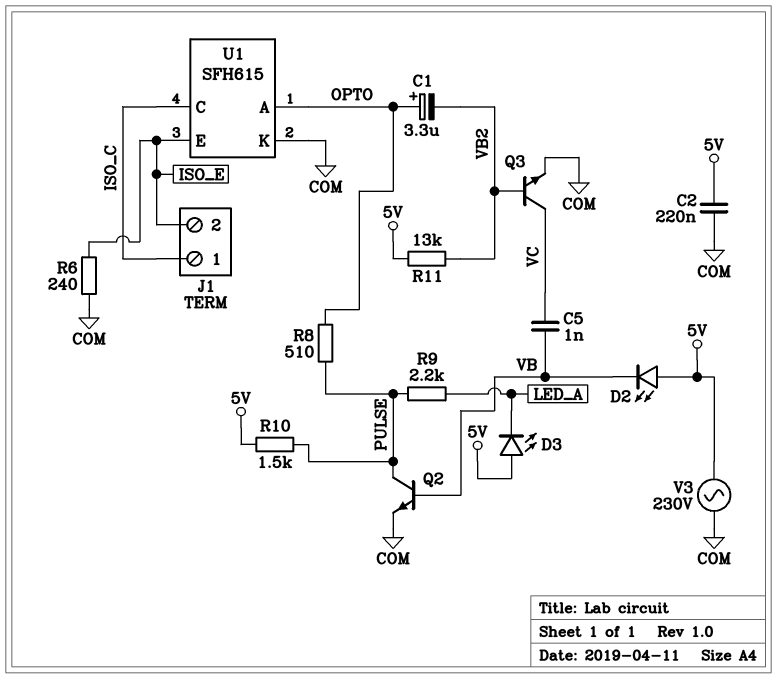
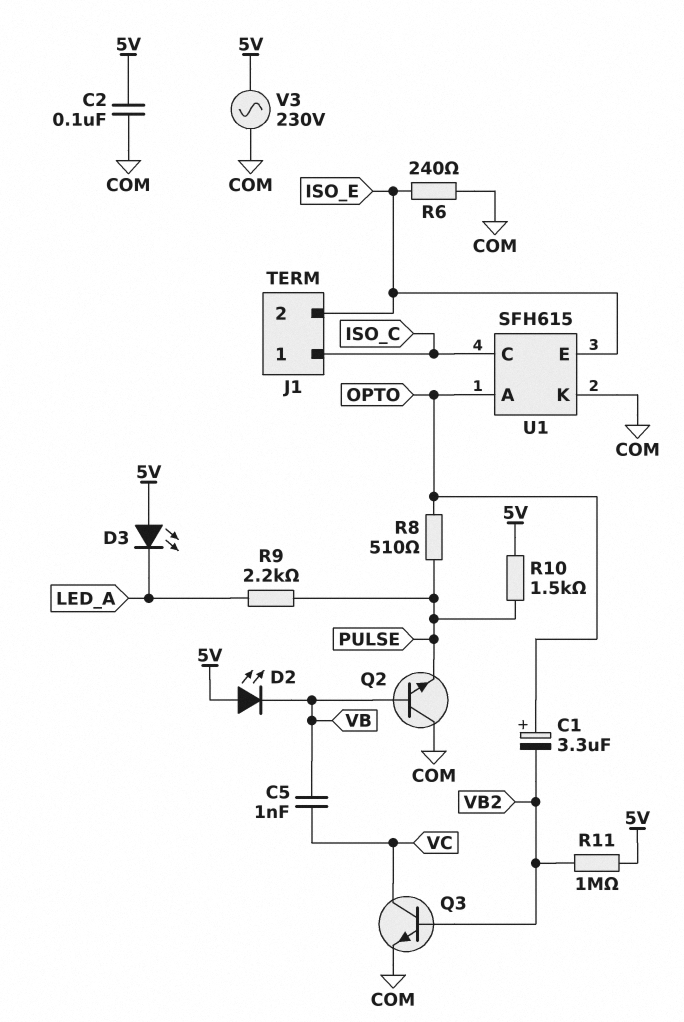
C2: 220nF (5V, COM) -> 100nF (5V, COM)
Q2: NPN (B VB, C PULSE, E COM) -> NPN (B VB, C COM, E PULSE)
R11: 13k (5V, VB2) -> 1M (5V, VB2)

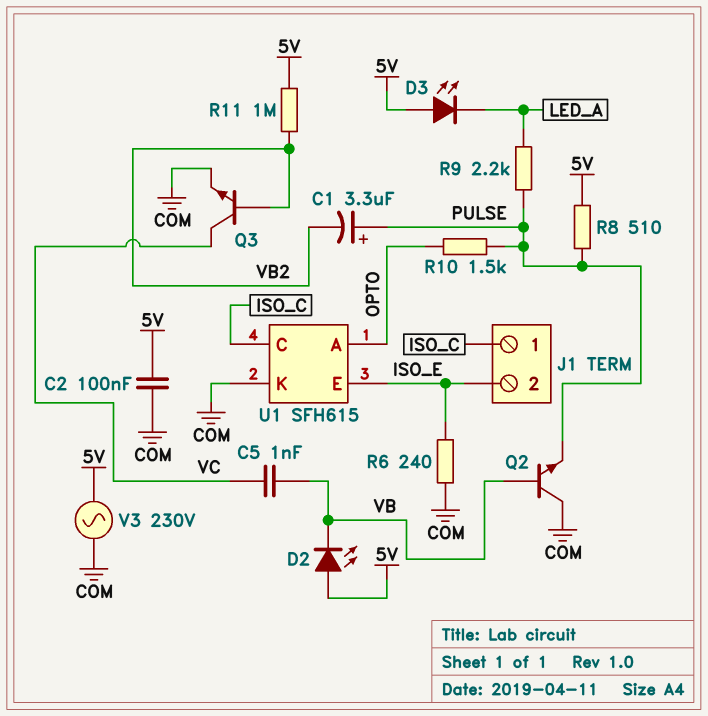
C1: 3.3uF (plus OPTO, minus VB2) -> 3.3uF (plus PULSE, minus VB2)
R8: 510 (OPTO, PULSE) -> 510 (5V, PULSE)
R10: 1.5k (5V, PULSE) -> 1.5k (OPTO, PULSE)

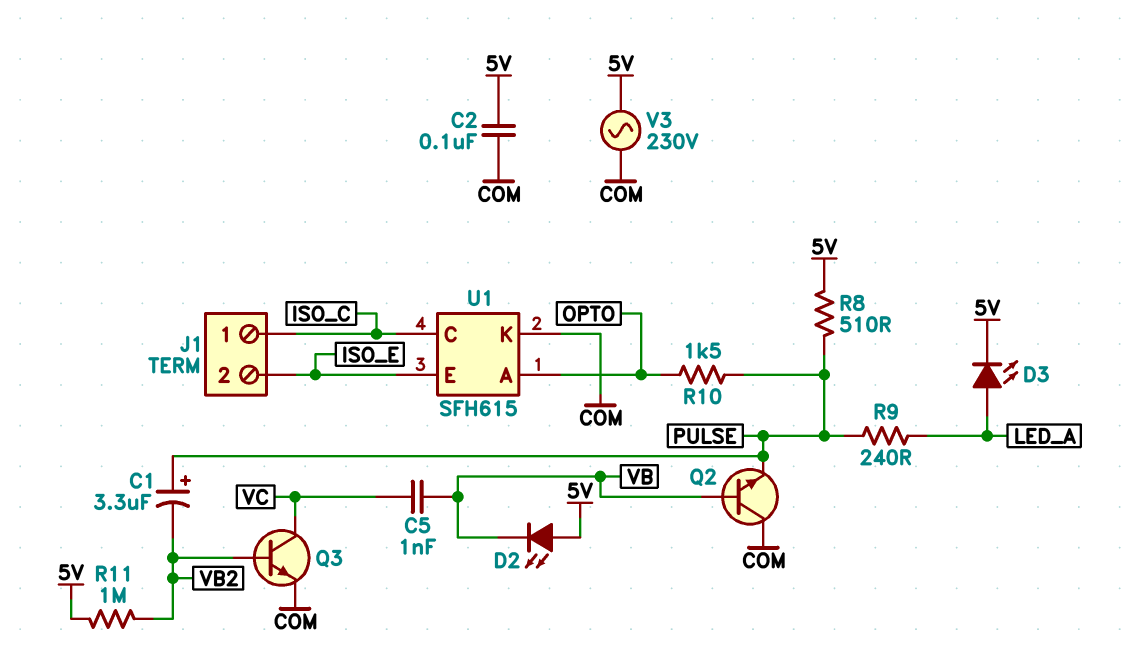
D3: LED (A 5V, K LED_A) -> LED (A LED_A, K 5V)
R6: 240 (COM, ISO_E) -> none
R9: 2.2k (LED_A, PULSE) -> 240 (LED_A, PULSE)

